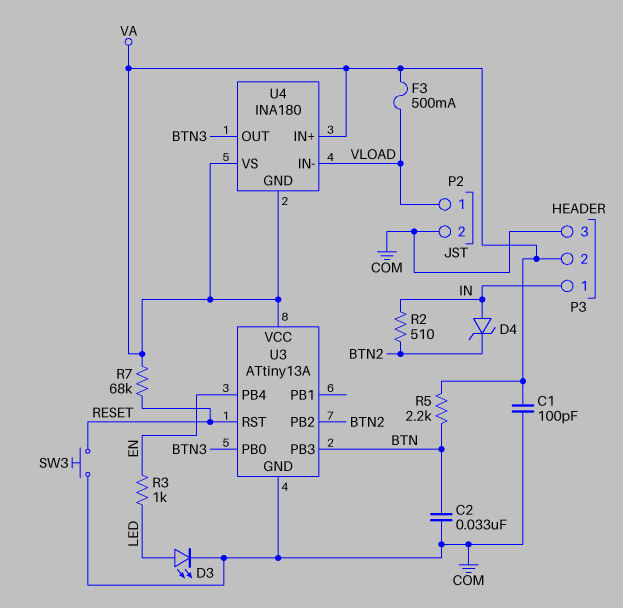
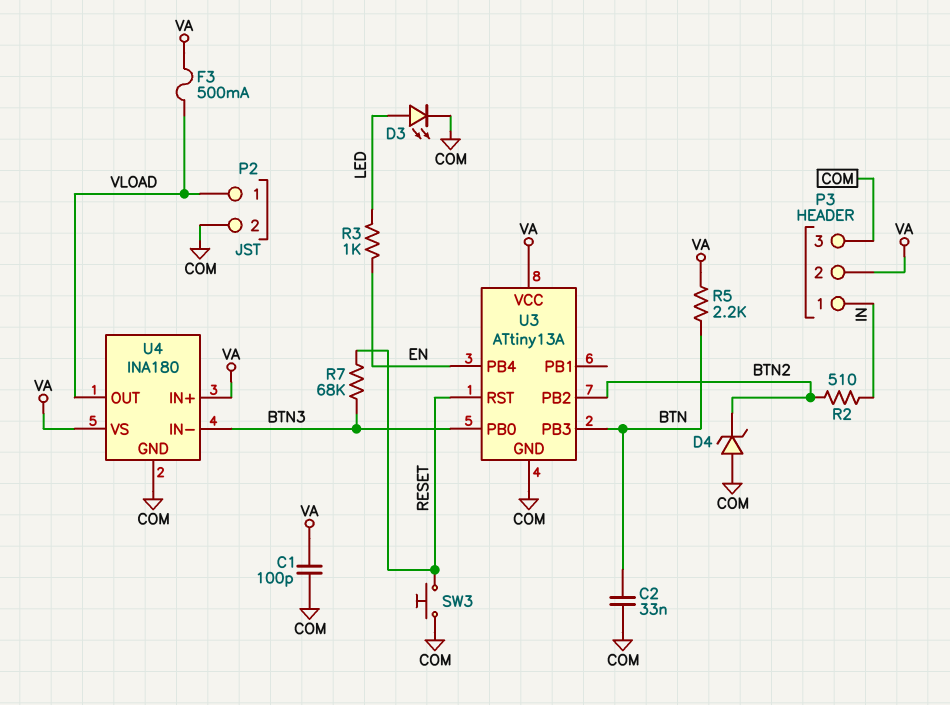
D4: zener (A IN, K BTN2) -> zener (A COM, K BTN2)
R7: 68k (RESET, VA) -> 68k (BTN3, RESET)
U4 pin GND: VA -> COM
U4 pin IN-: VLOAD -> BTN3
U4 pin OUT: BTN3 -> VLOAD

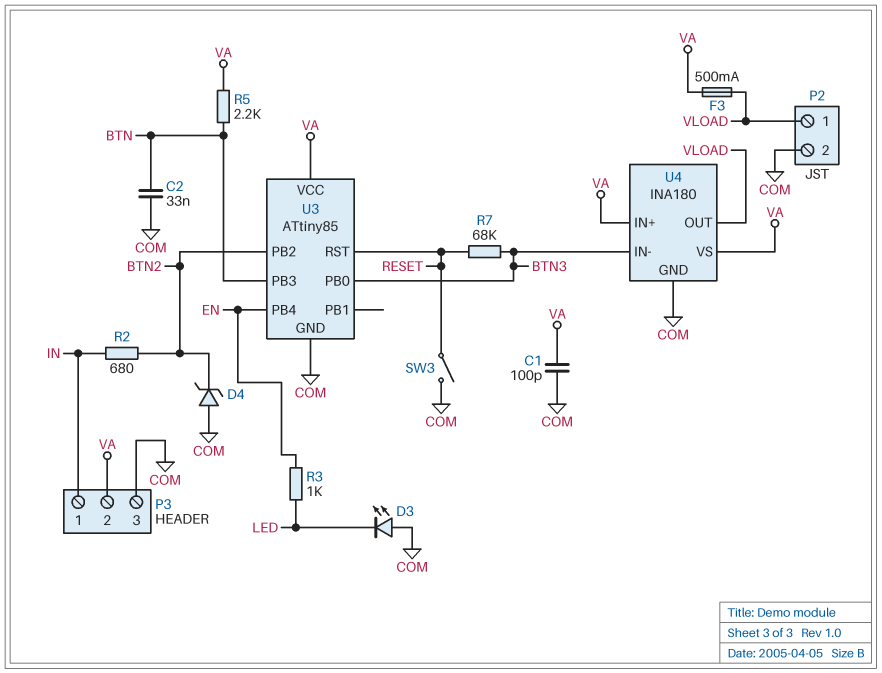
D3: LED (A LED, K COM) -> LED (A COM, K LED)
R2: 510 (BTN2, IN) -> 680 (BTN2, IN)
SW3: button (COM, RESET) -> switch (COM, RESET)
U3: ATtiny13A -> ATtiny85

